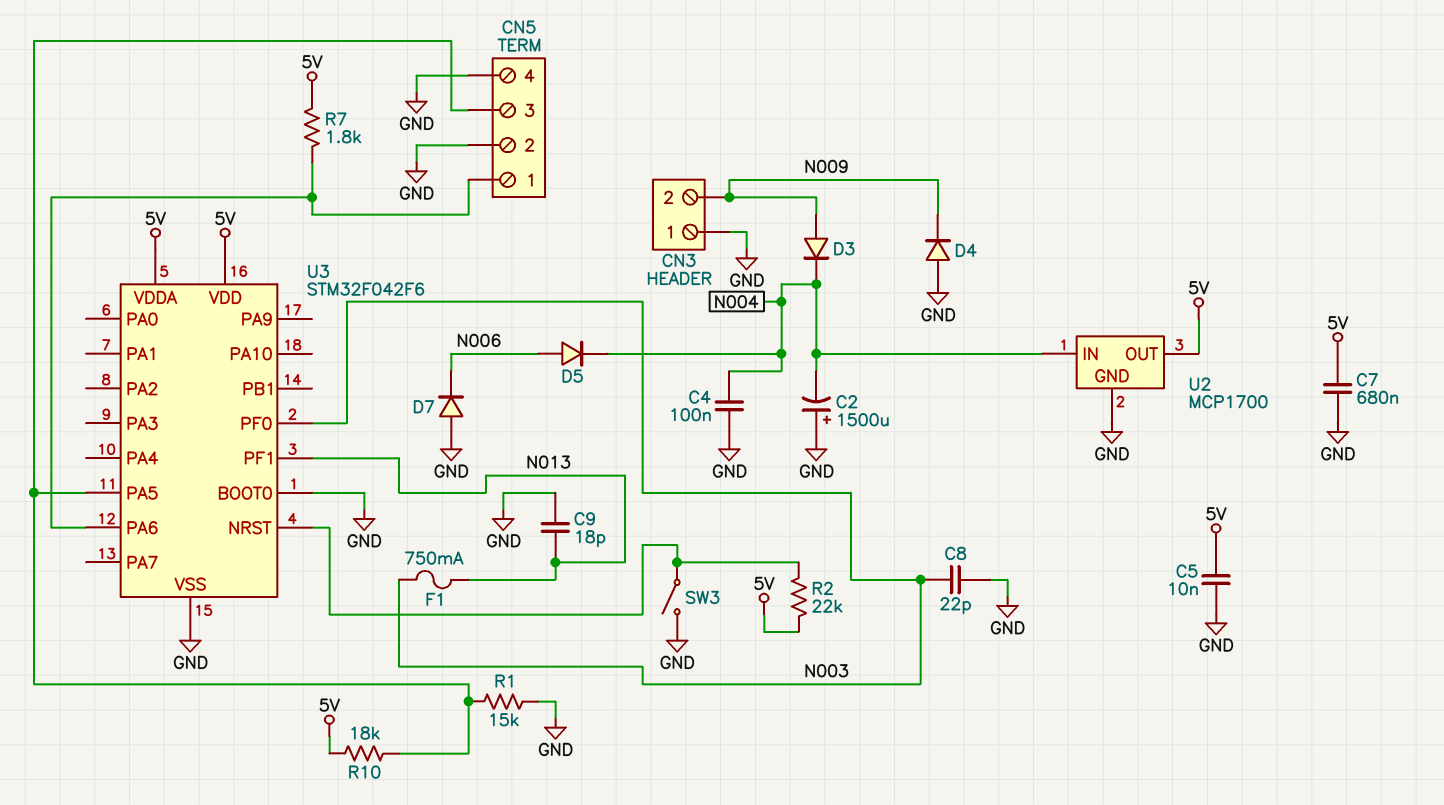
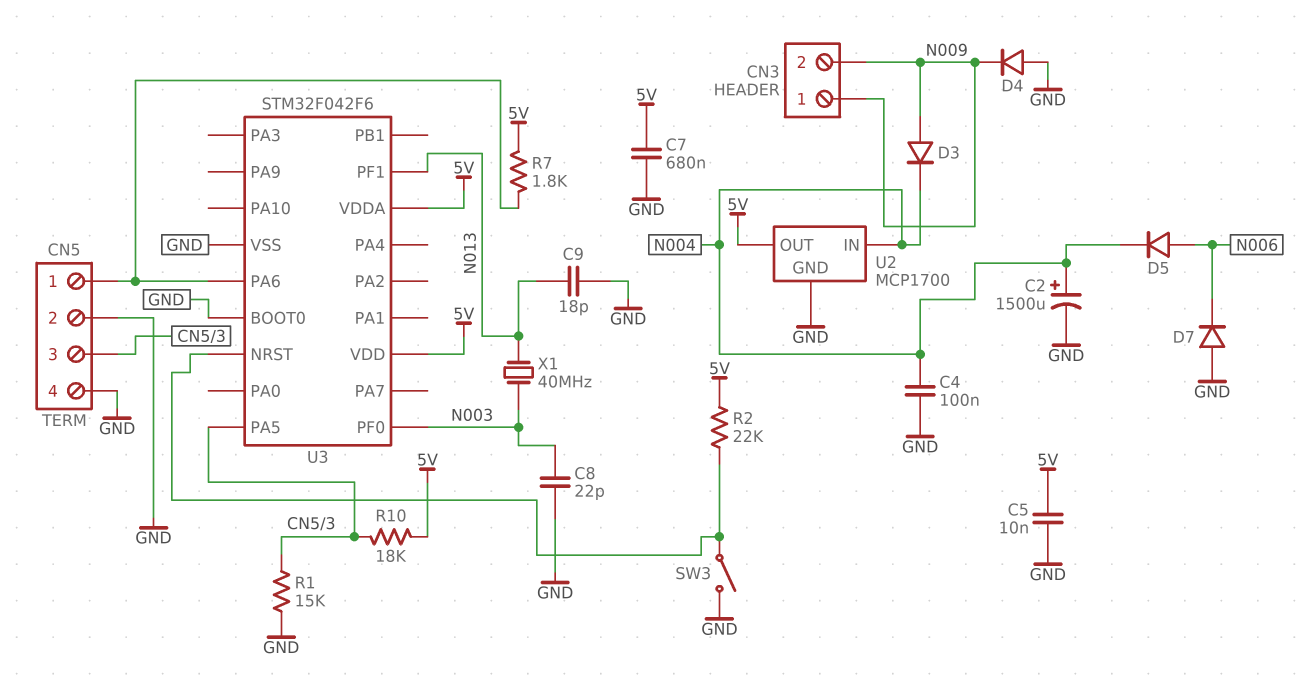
C2: 1500uF (plus GND, minus N004) -> 1500uF (plus N004, minus GND)
CN3 pin 1: GND -> N009
F1: 750mA (N003, N013) -> none
X1: none -> 40MHz (N003, N013)

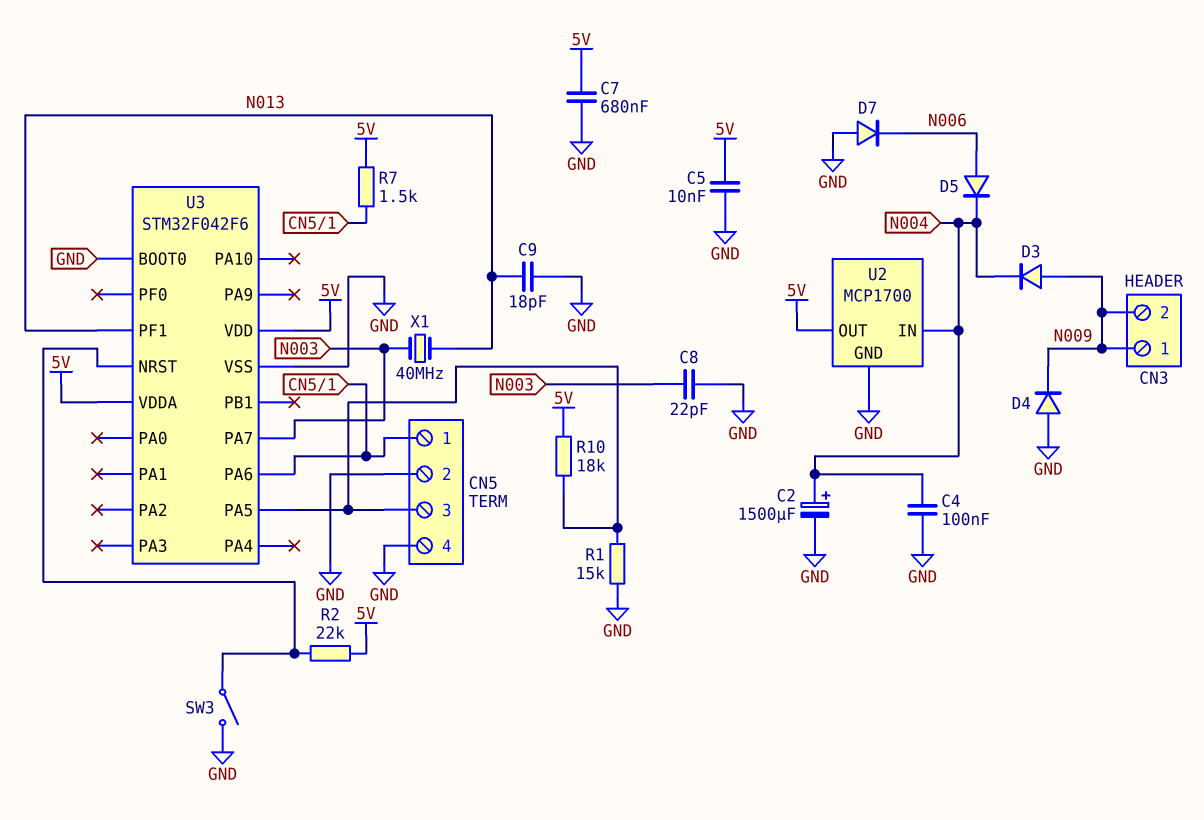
R7: 1.8k (5V, CN5/1) -> 1.5k (5V, CN5/1)
U3 pin PA7: none -> N003
U3 pin PF0: N003 -> none

